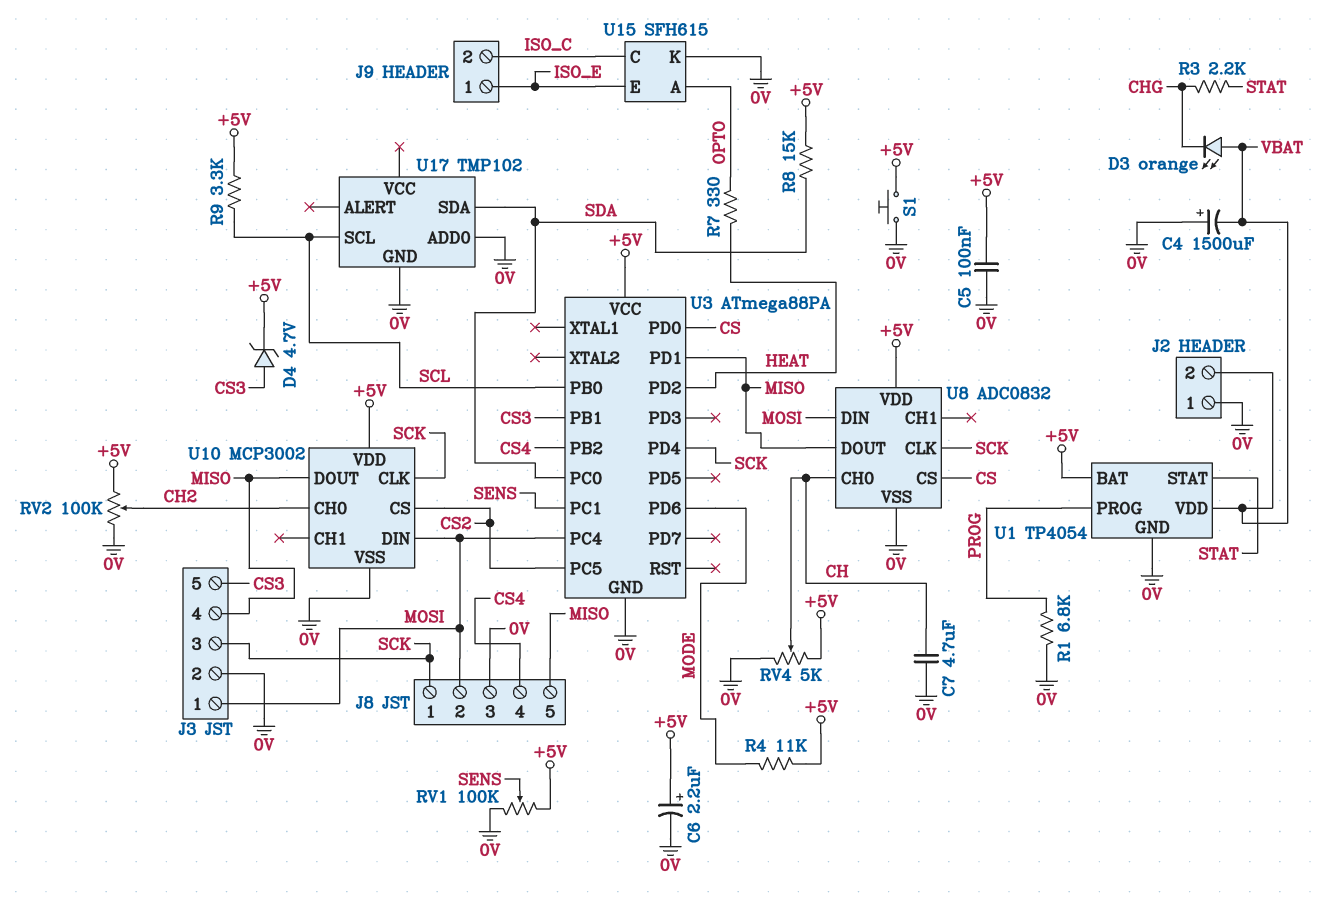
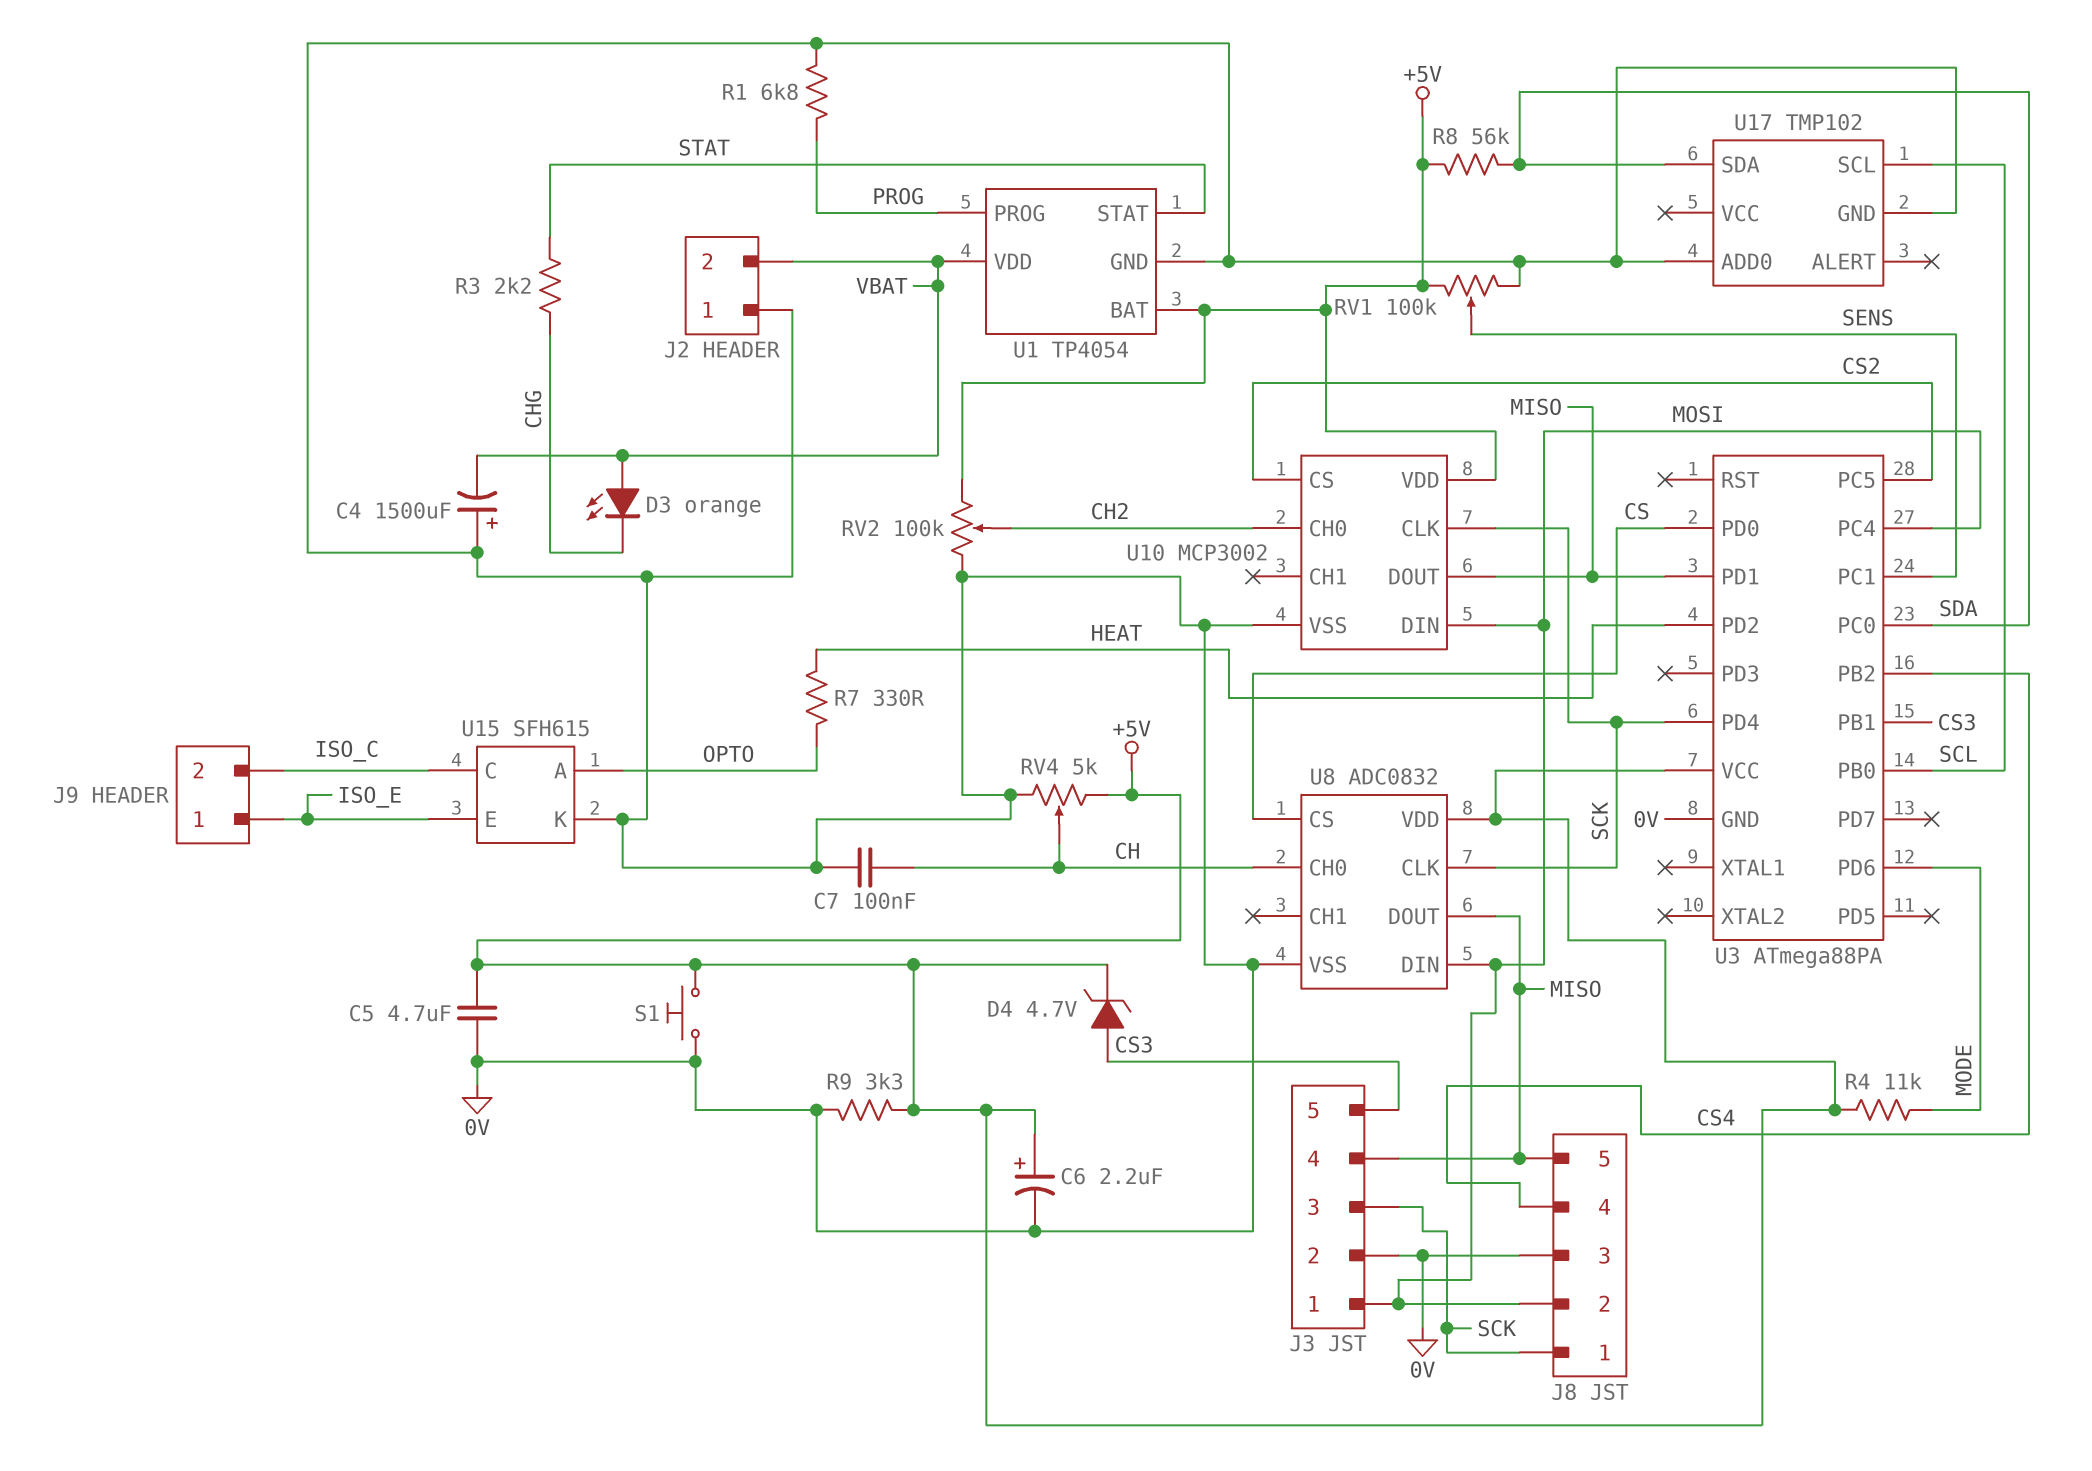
C5: 100nF (+5V, 0V) -> 4.7uF (+5V, 0V)
C7: 4.7uF (0V, CH) -> 100nF (0V, CH)
R8: 15k (+5V, SDA) -> 56k (+5V, SDA)
R9: 3.3k (+5V, SCL) -> 3.3k (+5V, 0V)

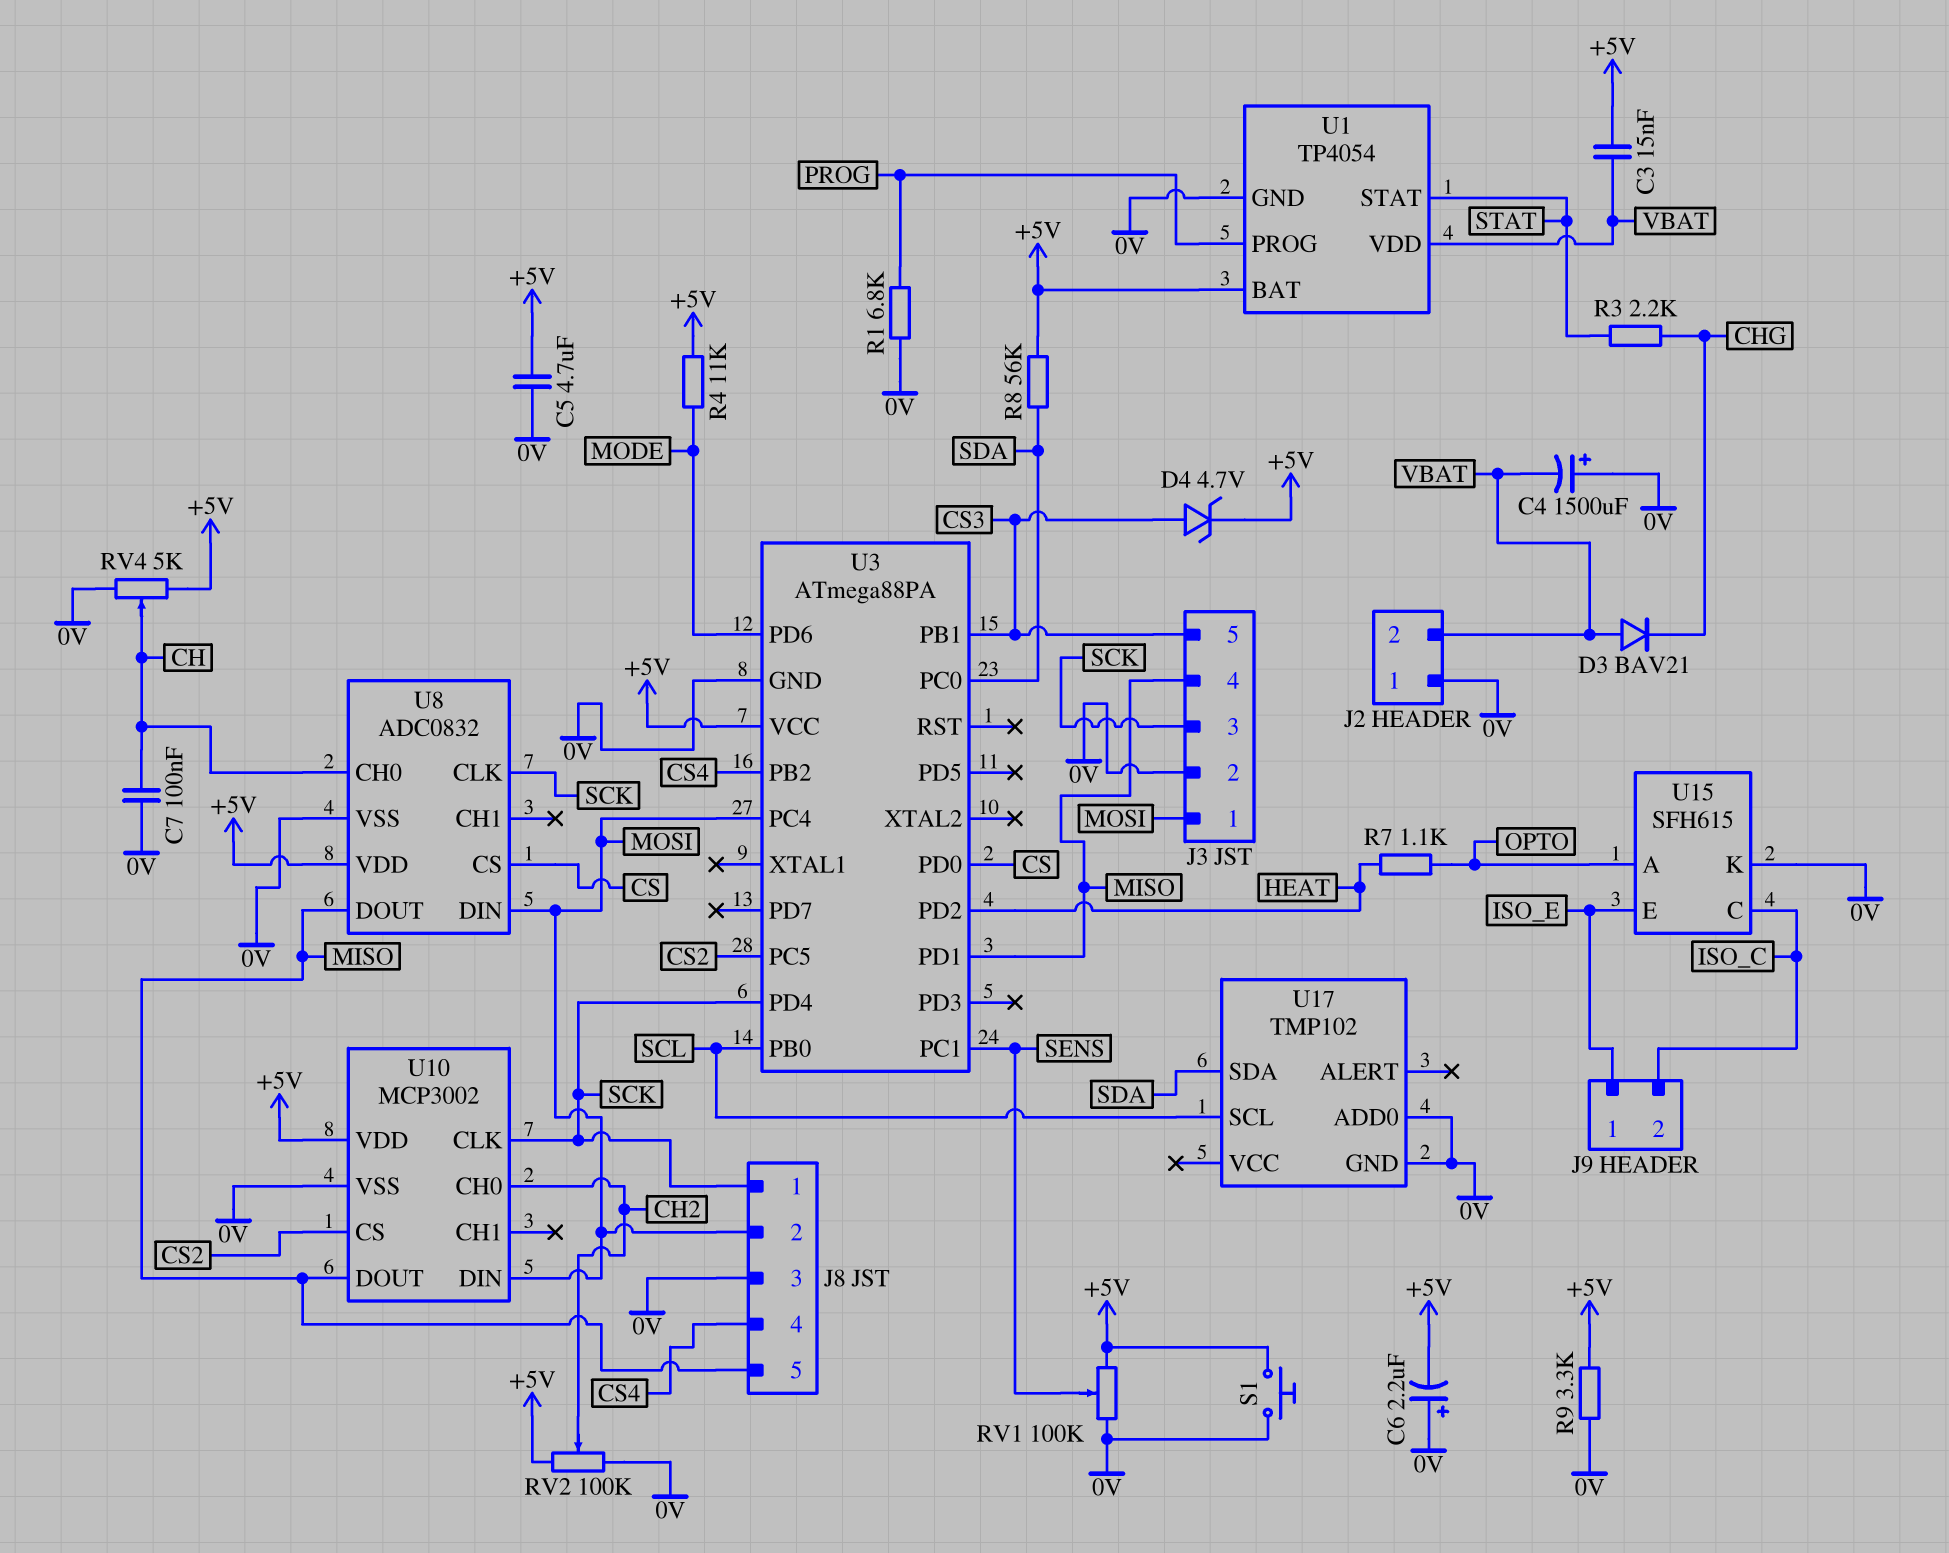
C3: none -> 15nF (+5V, VBAT)
C6: 2.2uF (plus +5V, minus 0V) -> 2.2uF (plus 0V, minus +5V)
D3: LED orange (A VBAT, K CHG) -> diode BAV21 (A VBAT, K CHG)
R7: 330 (HEAT, OPTO) -> 1.1k (HEAT, OPTO)

